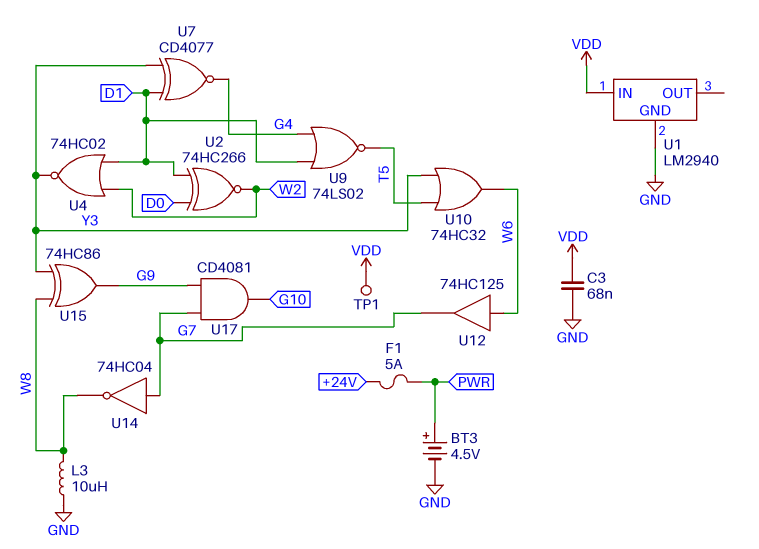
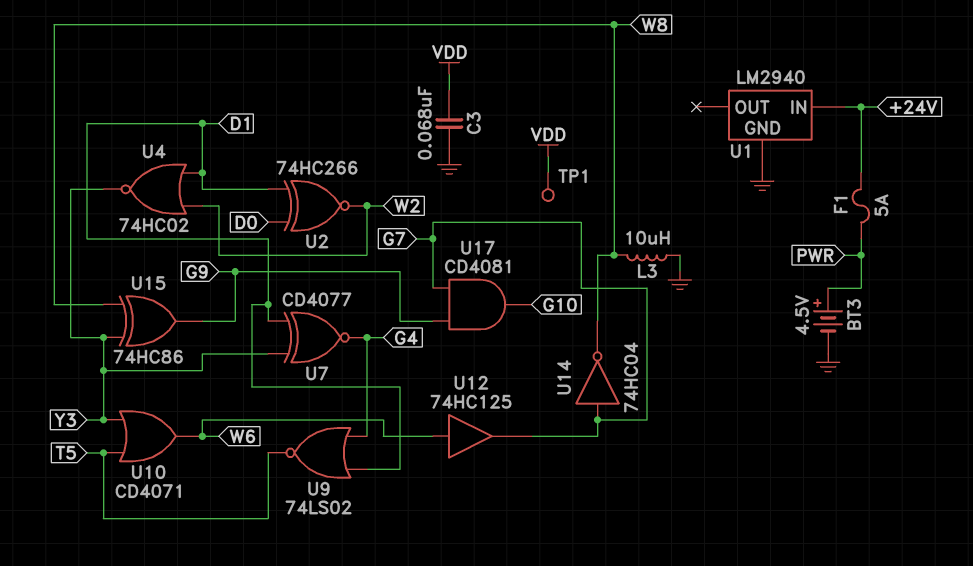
U1 pin IN: VDD -> +24V
U10: OR 74HC32 (in T5, in Y3, out W6) -> OR CD4071 (in T5, in Y3, out W6)

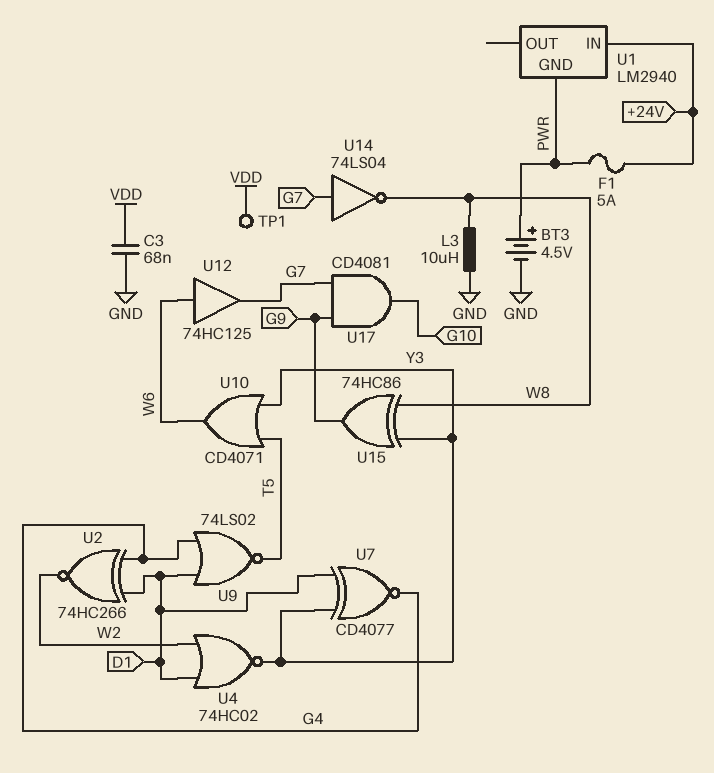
U1 pin GND: GND -> PWR
U2: XNOR 74HC266 (in D0, in D1, out W2) -> XNOR 74HC266 (in D1, in G4, out W2)
U14: NOT 74HC04 (in G7, out W8) -> NOT 74LS04 (in G7, out W8)

